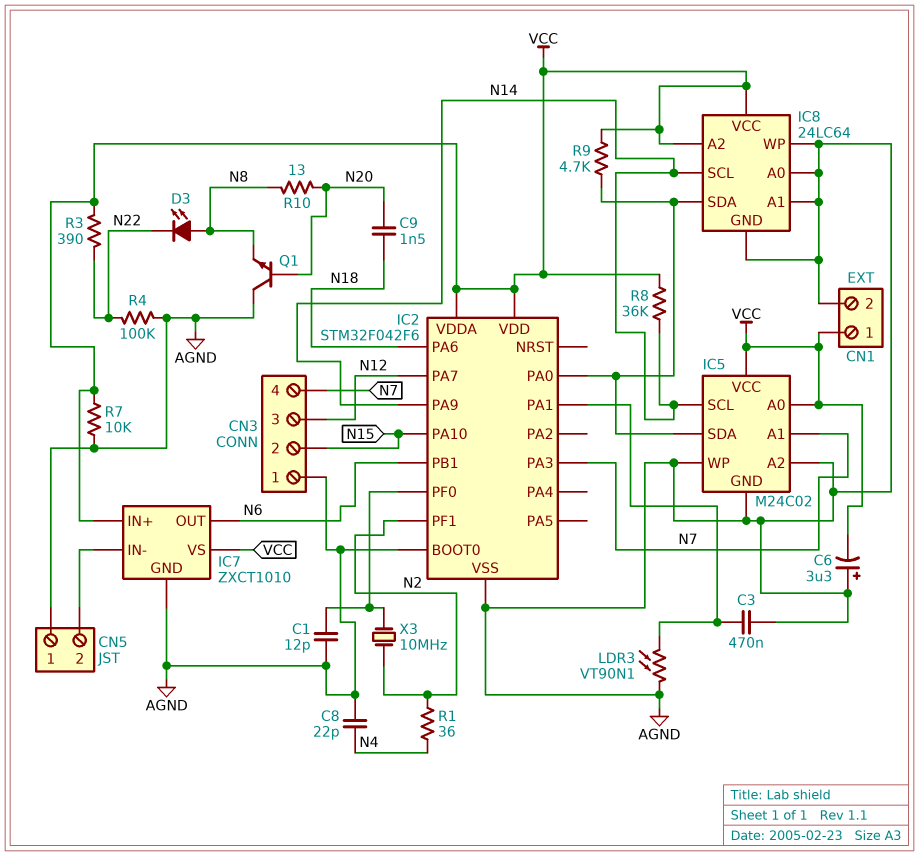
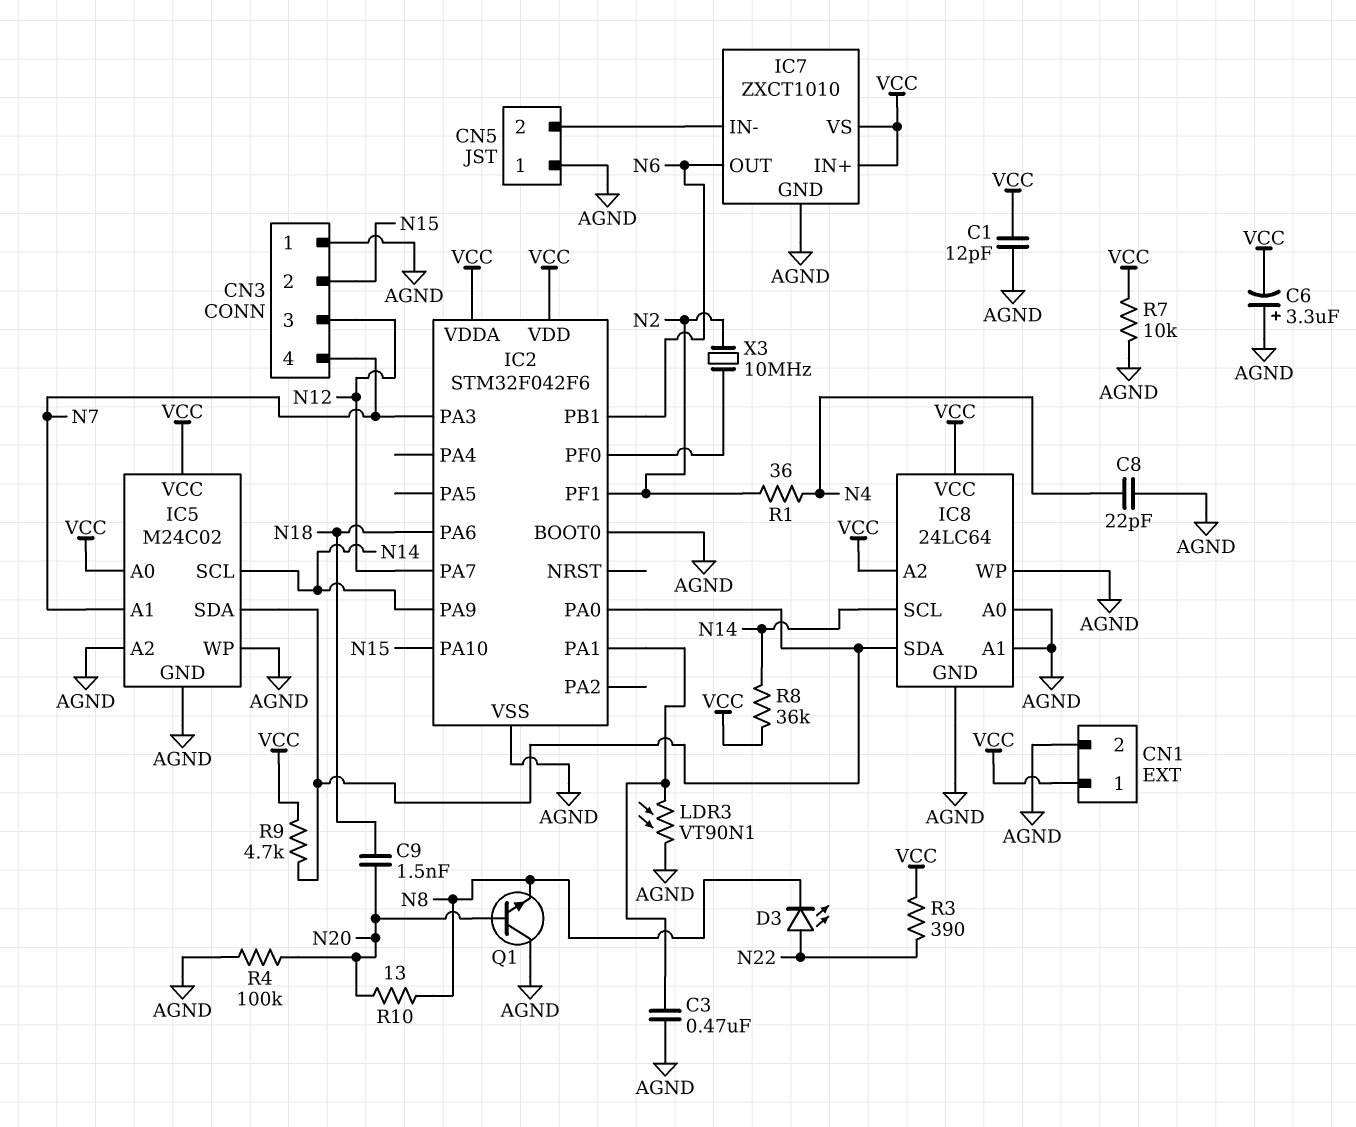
C1: 12pF (AGND, IC2/PF0) -> 12pF (AGND, VCC)
D3: LED (A N8, K N22) -> LED (A N22, K N8)
R4: 100k (AGND, N22) -> 100k (AGND, N20)

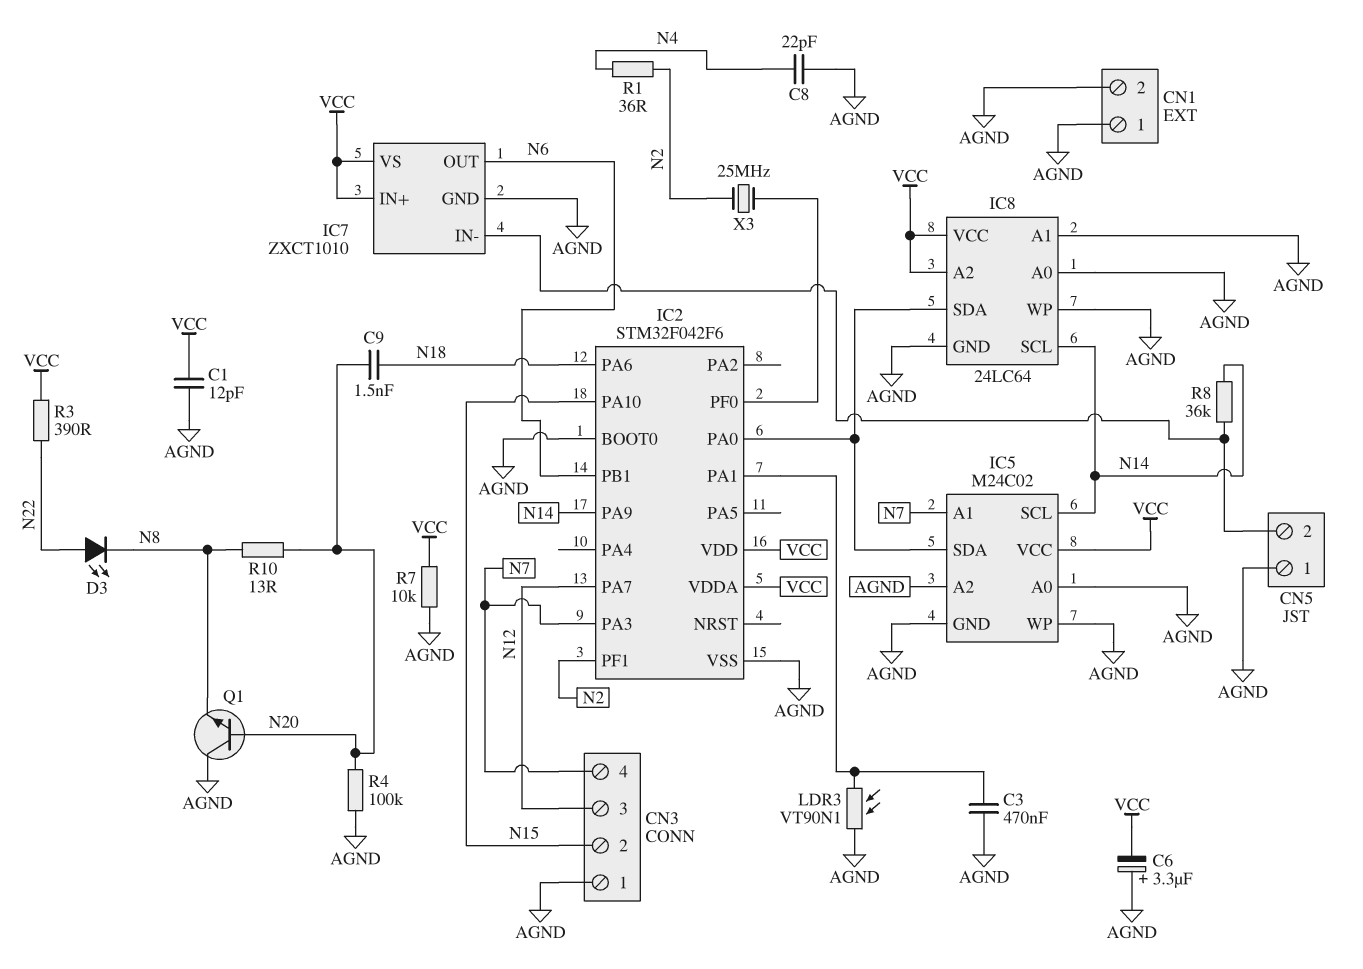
CN1 pin 1: VCC -> AGND
IC5 pin A0: VCC -> AGND
R8: 36k (N14, VCC) -> 36k (CN5/2, N14)
R9: 4.7k (IC2/PA0, VCC) -> none
X3: 10MHz (IC2/PF0, N2) -> 25MHz (IC2/PF0, N2)

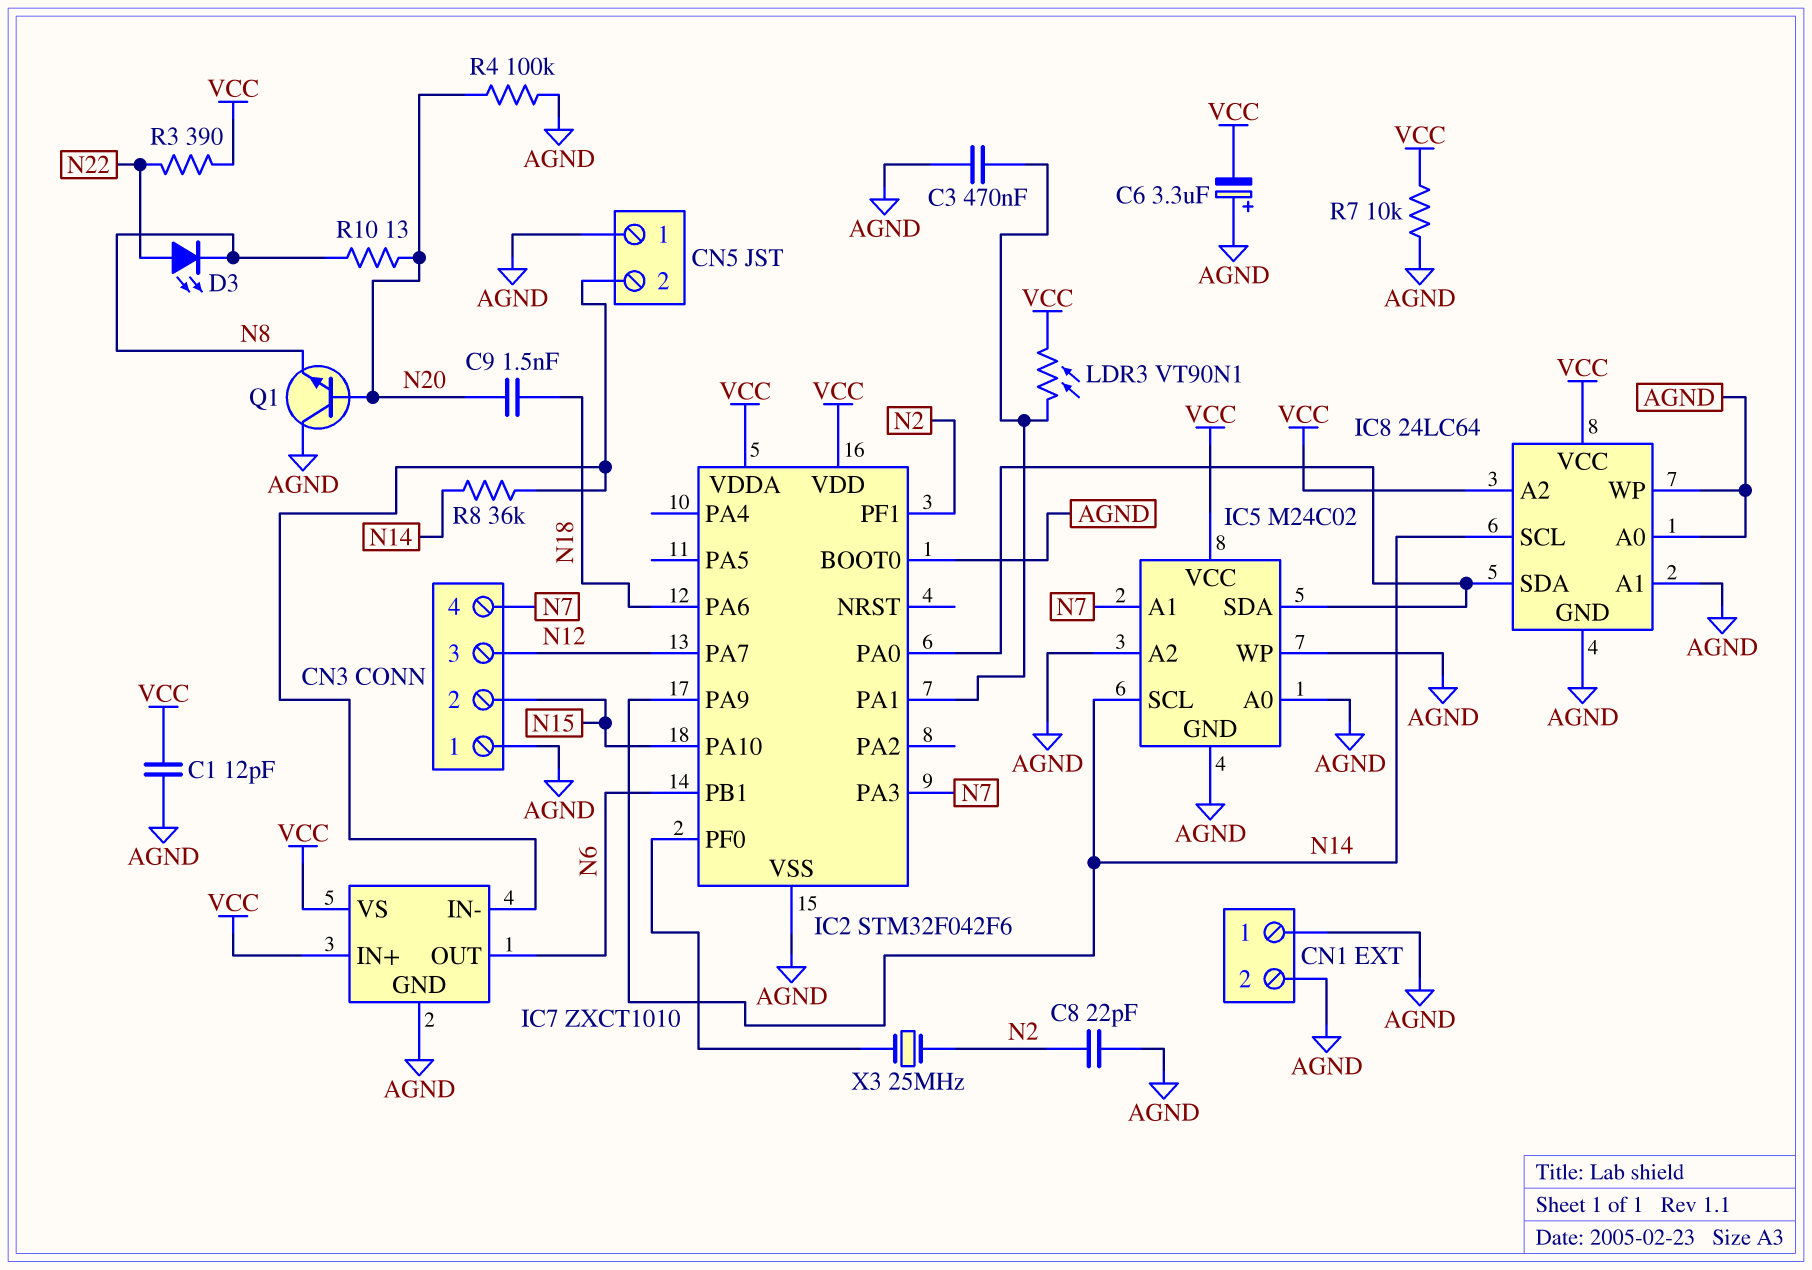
C8: 22pF (AGND, N4) -> 22pF (AGND, N2)
LDR3: VT90N1 (AGND, IC2/PA1) -> VT90N1 (IC2/PA1, VCC)
R1: 36 (N2, N4) -> none

